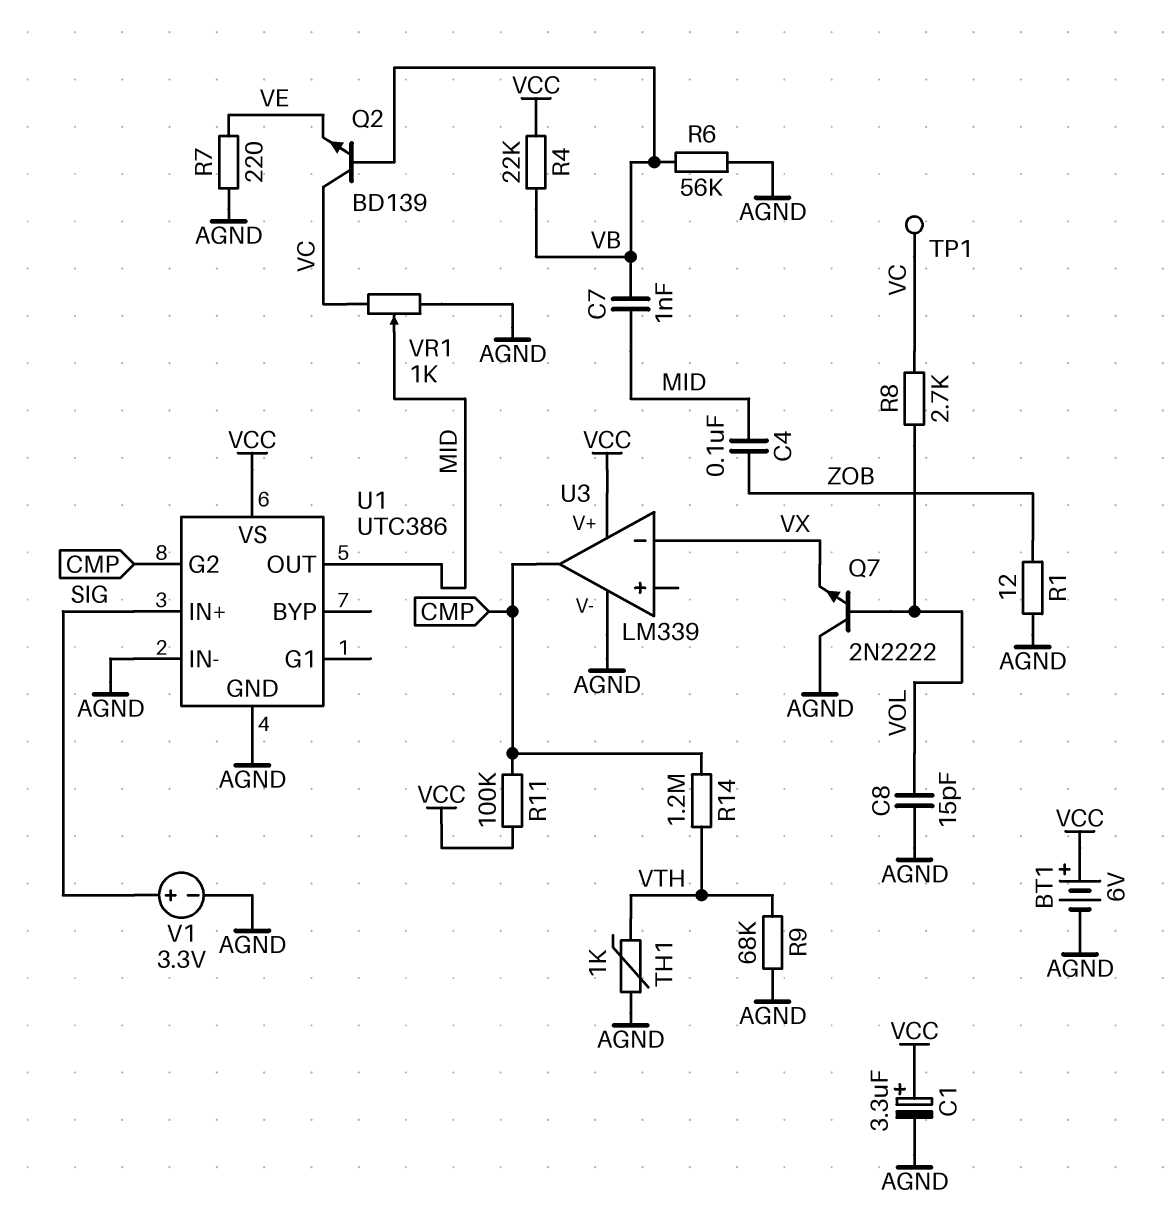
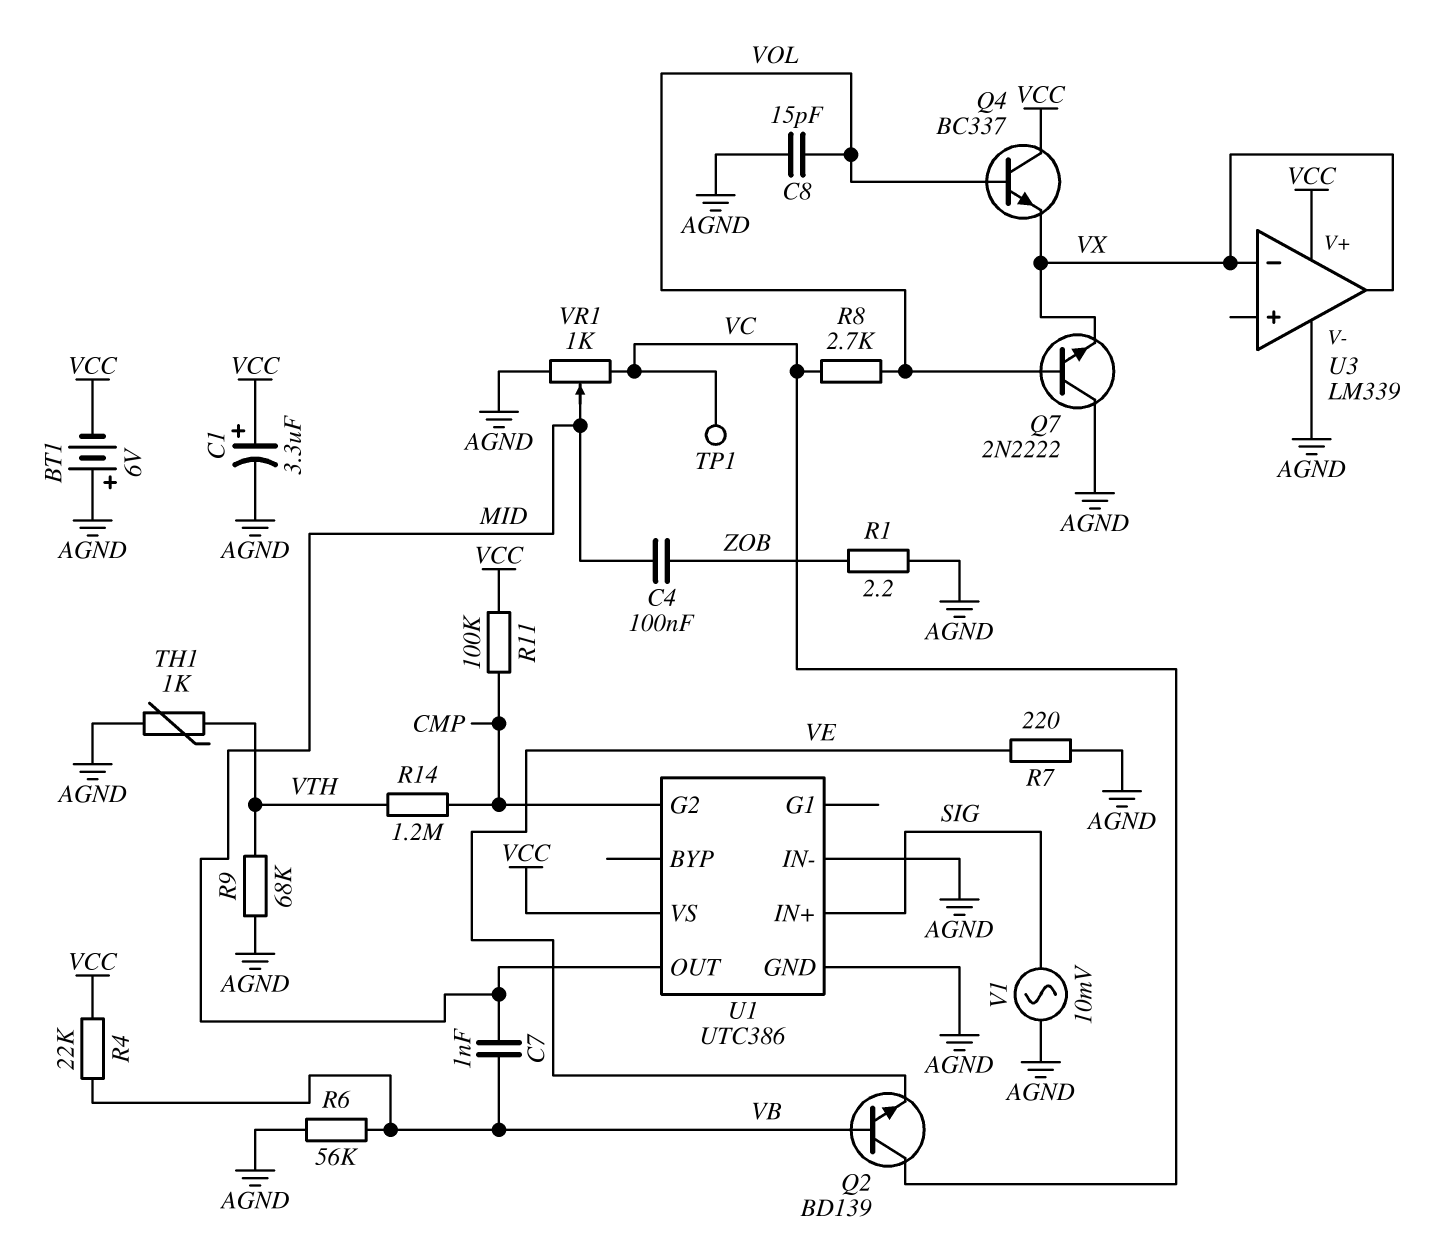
BT1: 6V (plus VCC, minus AGND) -> 6V (plus AGND, minus VCC)
Q4: none -> NPN BC337 (B VOL, C VCC, E VX)
R1: 12 (AGND, ZOB) -> 2.2 (AGND, ZOB)
U3 pin out: CMP -> VX
V1: 3.3V (plus SIG, minus AGND) -> AC 10mV (AGND, SIG)

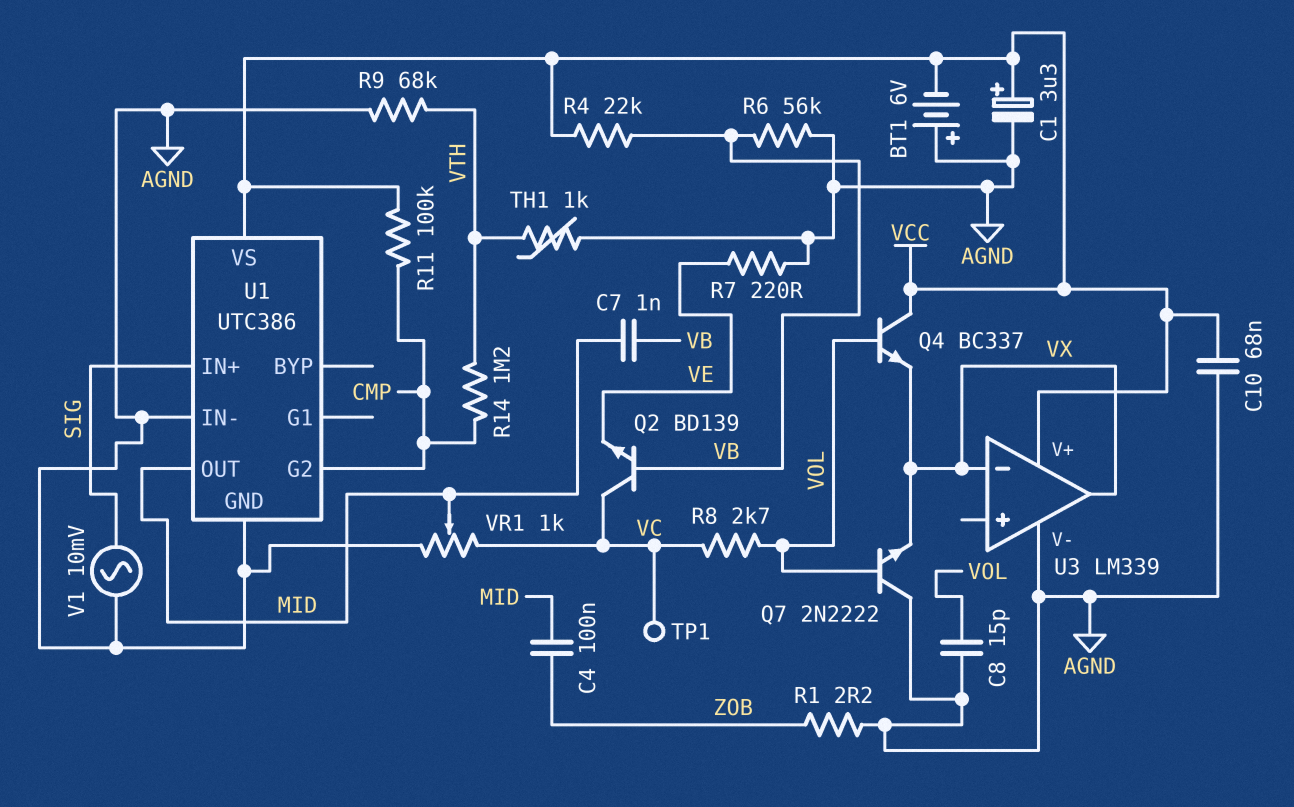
C10: none -> 68nF (AGND, VCC)

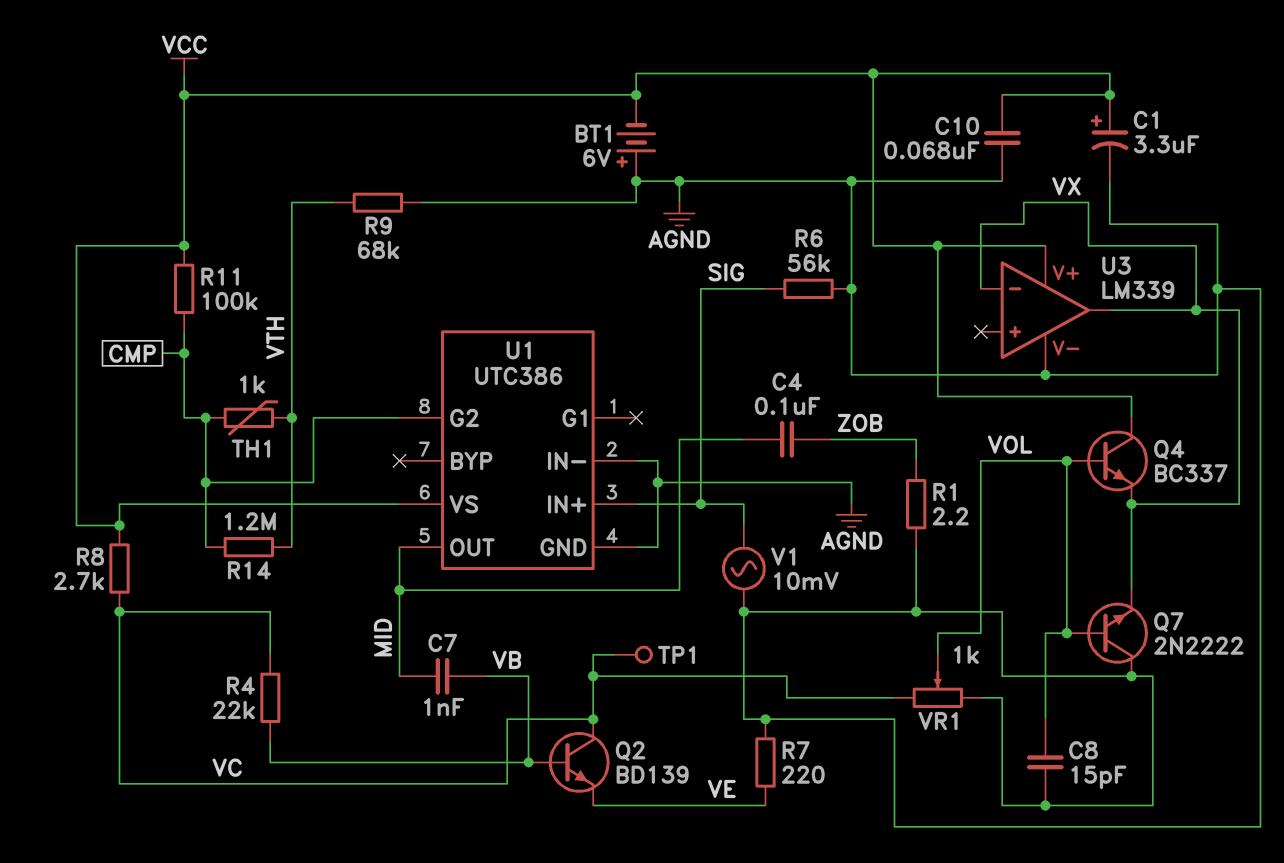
R4: 22k (VB, VCC) -> 22k (VB, VC)
R6: 56k (AGND, VB) -> 56k (AGND, SIG)
R8: 2.7k (VC, VOL) -> 2.7k (VC, VCC)
TH1: 1k (AGND, VTH) -> 1k (CMP, VTH)
VR1: 1k (AGND, VC, wiper MID) -> 1k (AGND, VC, wiper VOL)

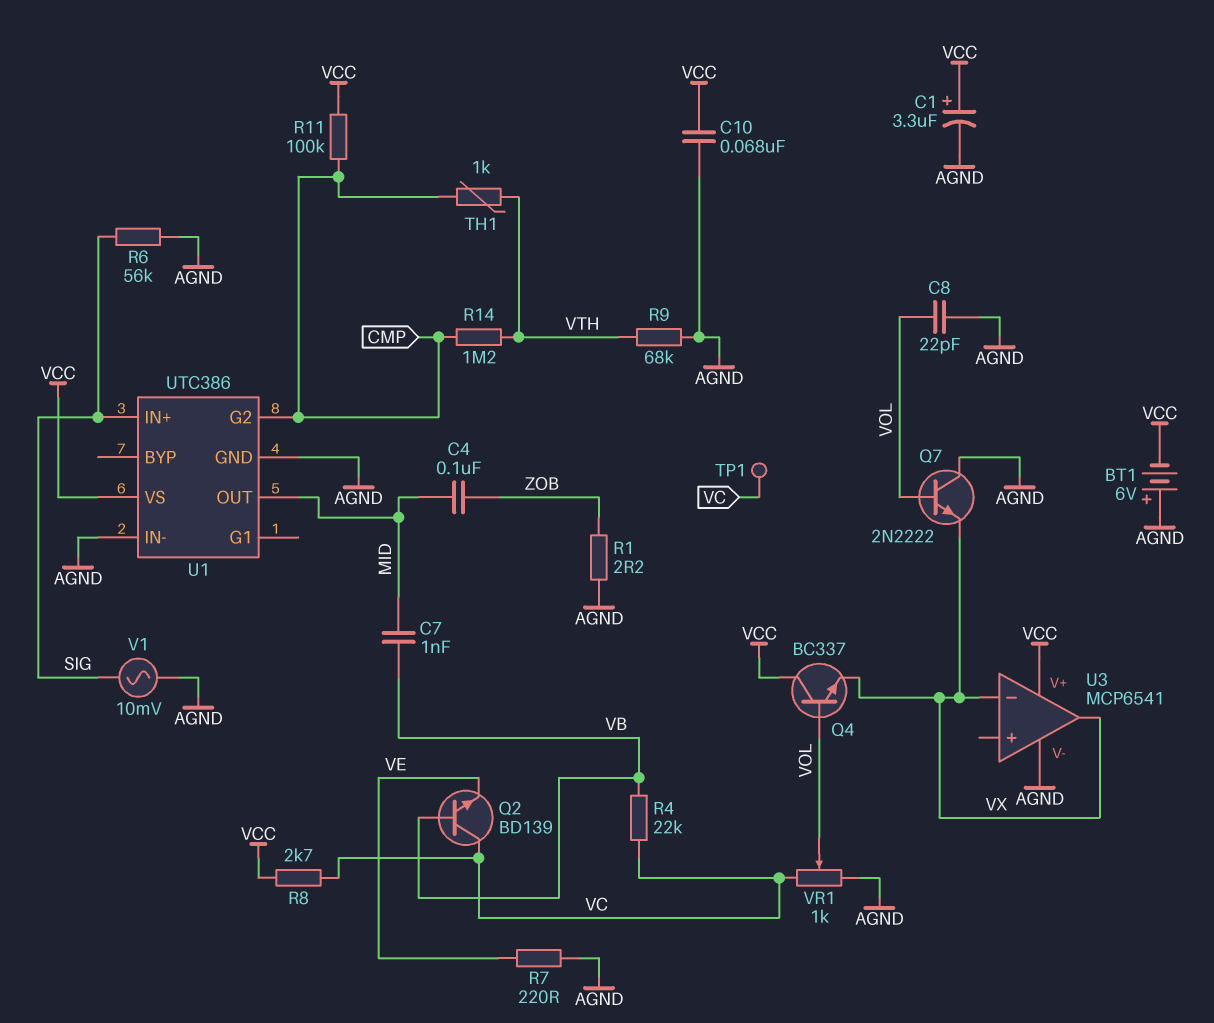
C8: 15pF (AGND, VOL) -> 22pF (AGND, VOL)
U3: LM339 -> MCP6541

